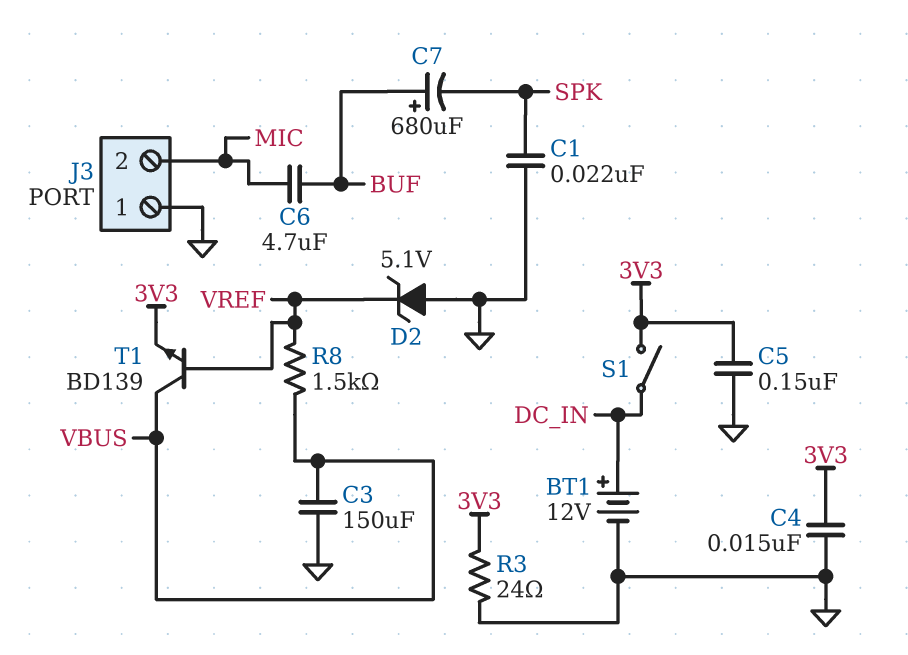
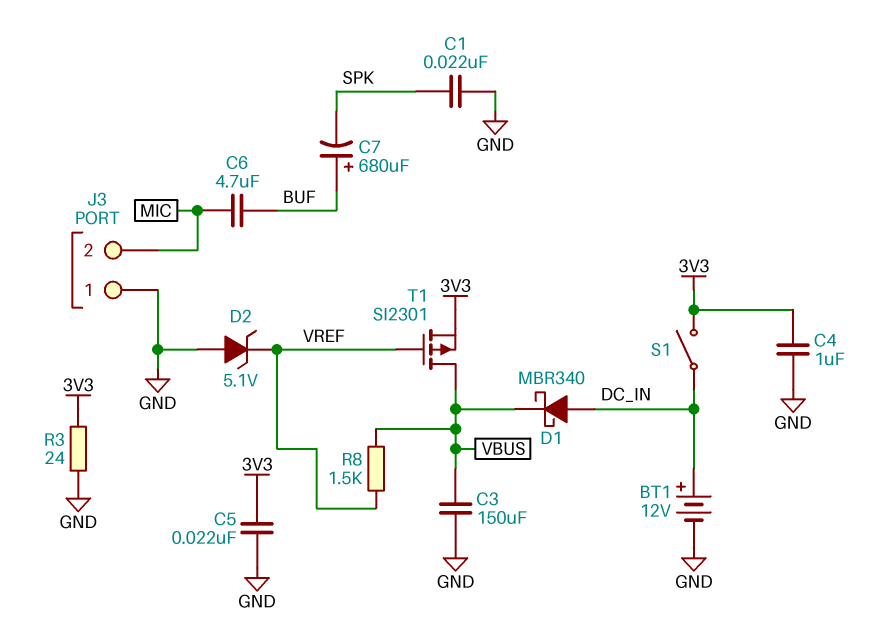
C4: 15nF (3V3, GND) -> 1uF (3V3, GND)
C5: 150nF (3V3, GND) -> 22nF (3V3, GND)
D1: none -> schottky MBR340 (A DC_IN, K VBUS)
T1: NPN BD139 (B VREF, C VBUS, E 3V3) -> PMOS SI2301 (G VREF, D VBUS, S 3V3)

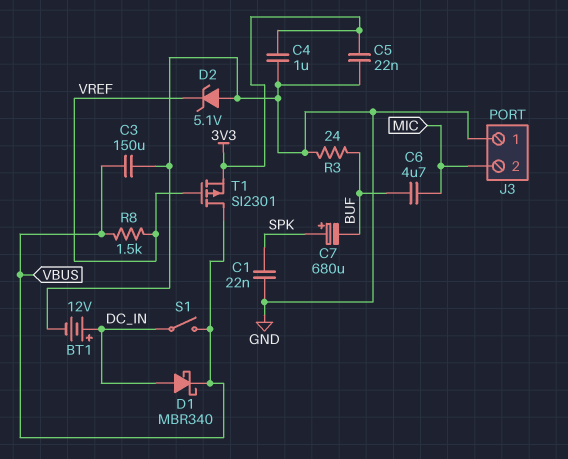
C7: 680uF (plus BUF, minus SPK) -> 680uF (plus SPK, minus BUF)
R3: 24 (3V3, GND) -> 24 (BUF, GND)
S1: switch (3V3, DC_IN) -> switch (DC_IN, VBUS)

